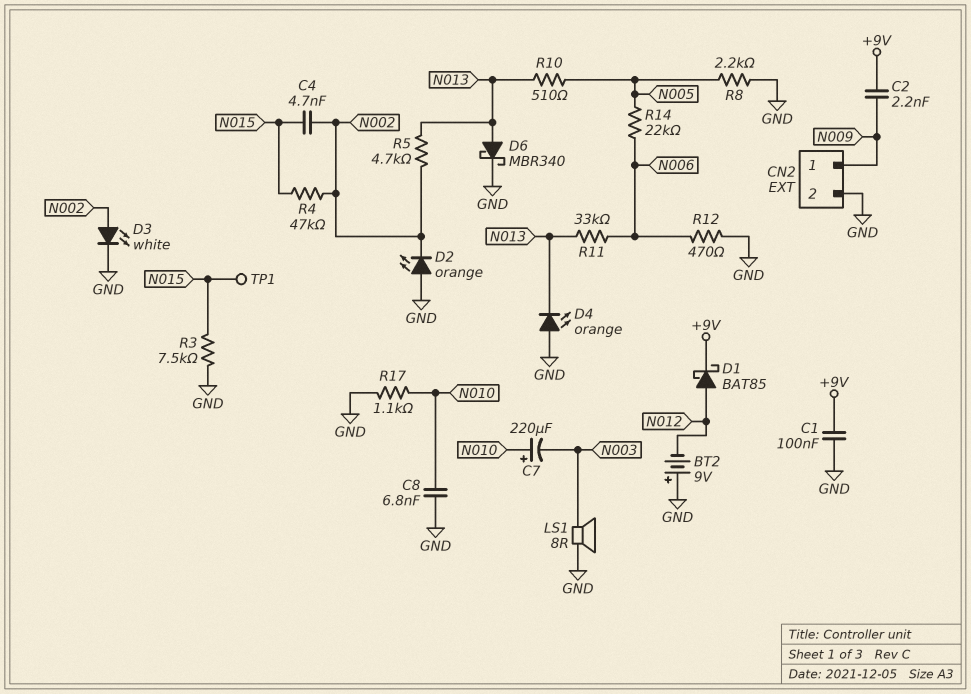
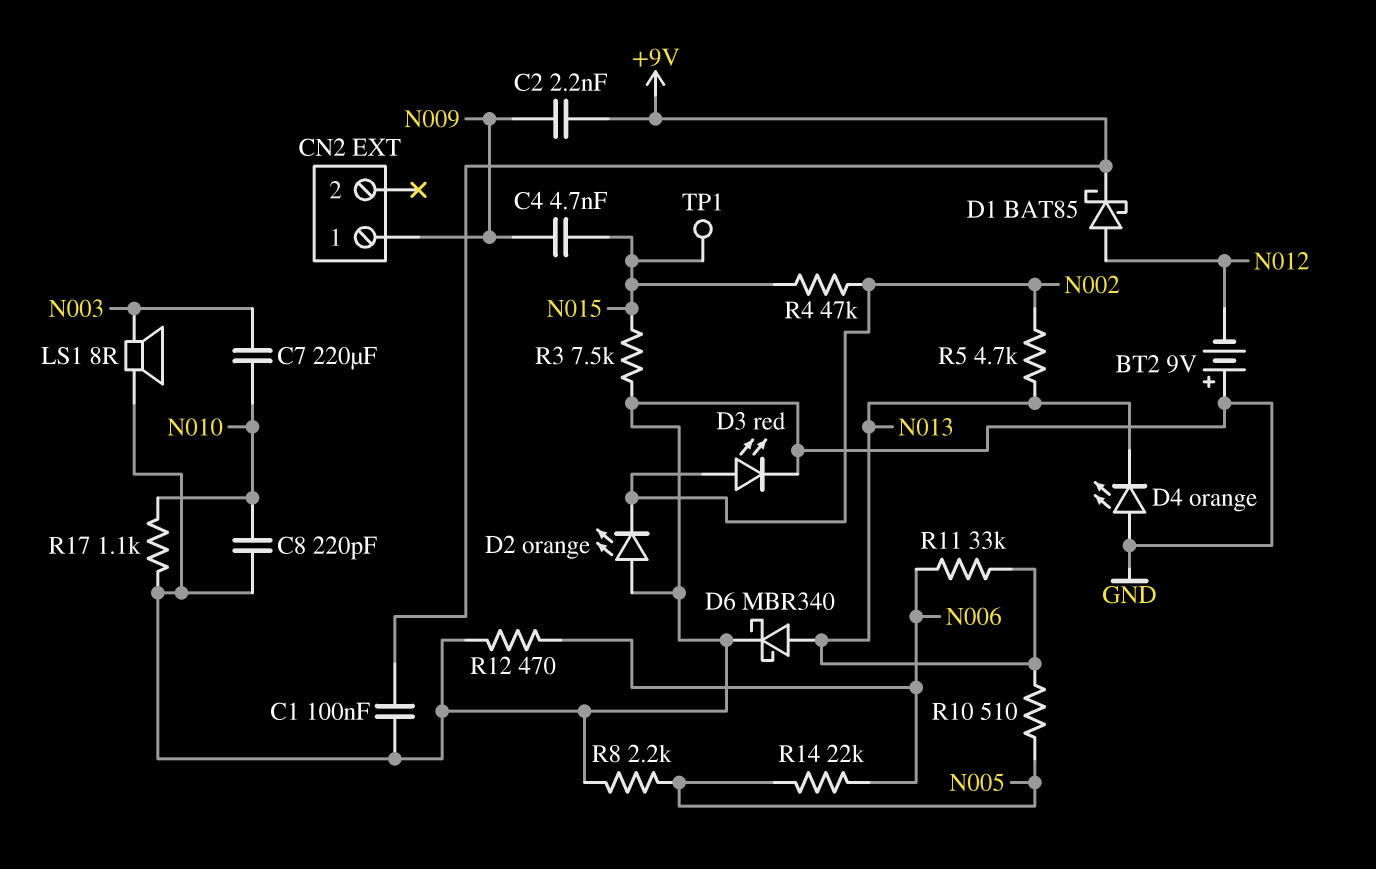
C4: 4.7nF (N002, N015) -> 4.7nF (N009, N015)
C7: 220uF (plus N010, minus N003) -> 220uF (N003, N010)
C8: 6.8nF (GND, N010) -> 220pF (GND, N010)
CN2 pin 2: GND -> none
D3: LED white (A N002, K GND) -> LED red (A N002, K GND)

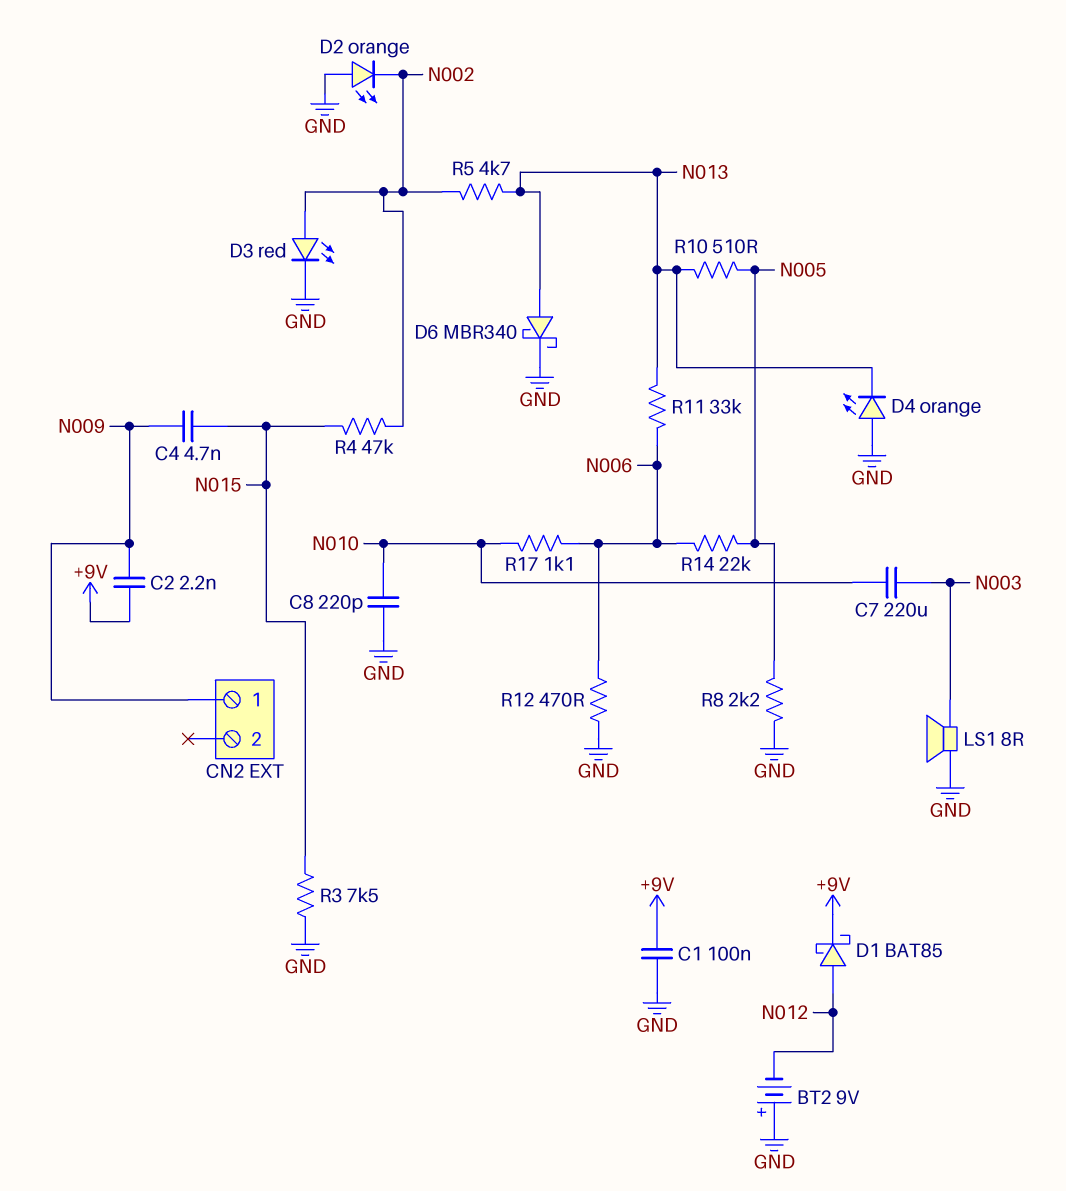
R17: 1.1k (GND, N010) -> 1.1k (N006, N010)
TP1: test point (N015) -> none

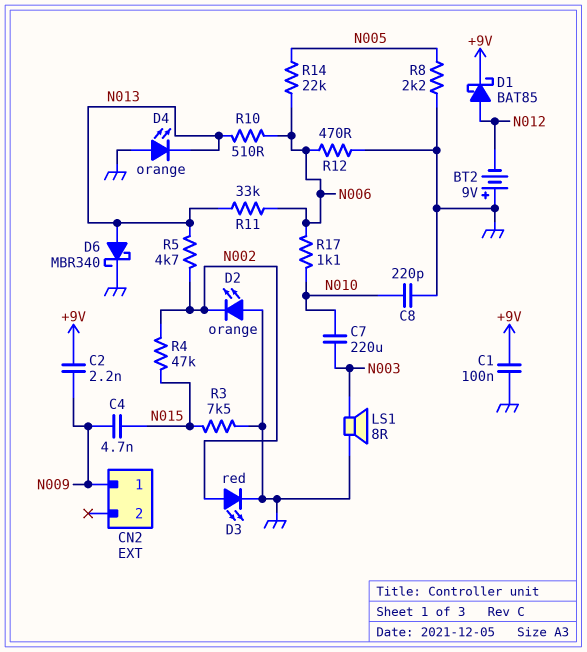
R10: 510 (N005, N013) -> 510 (N006, N013)

